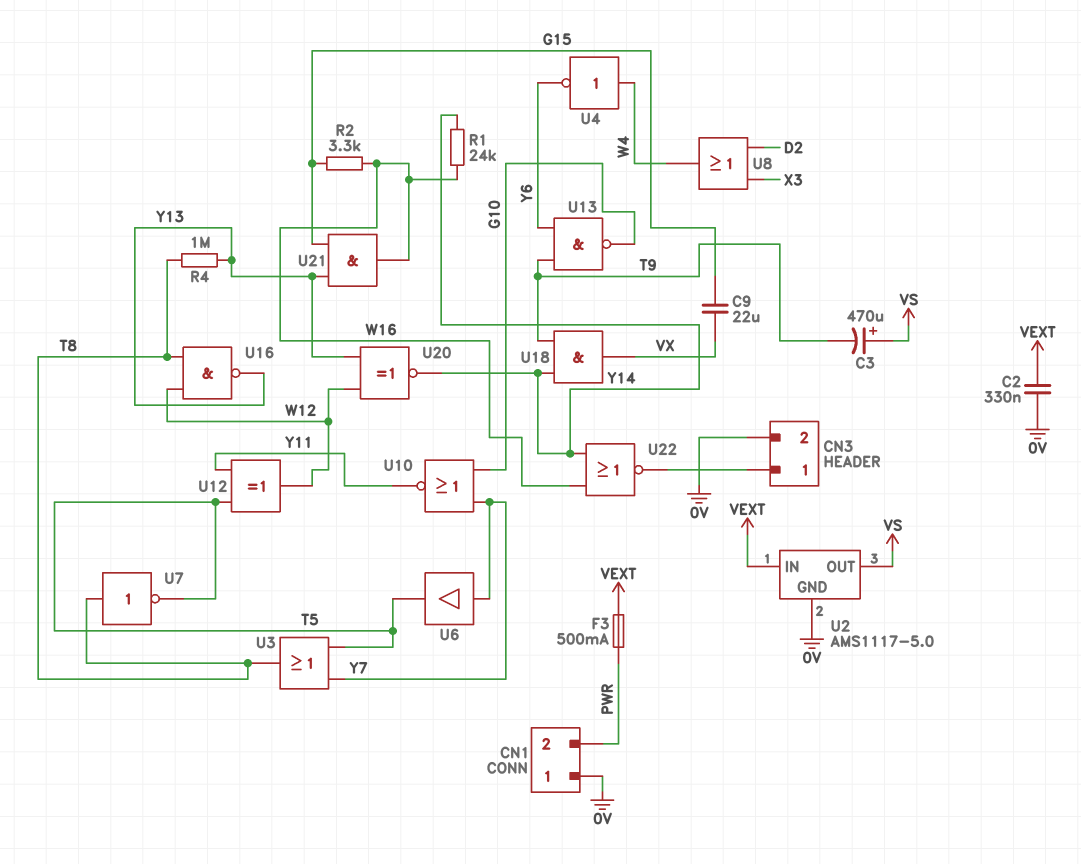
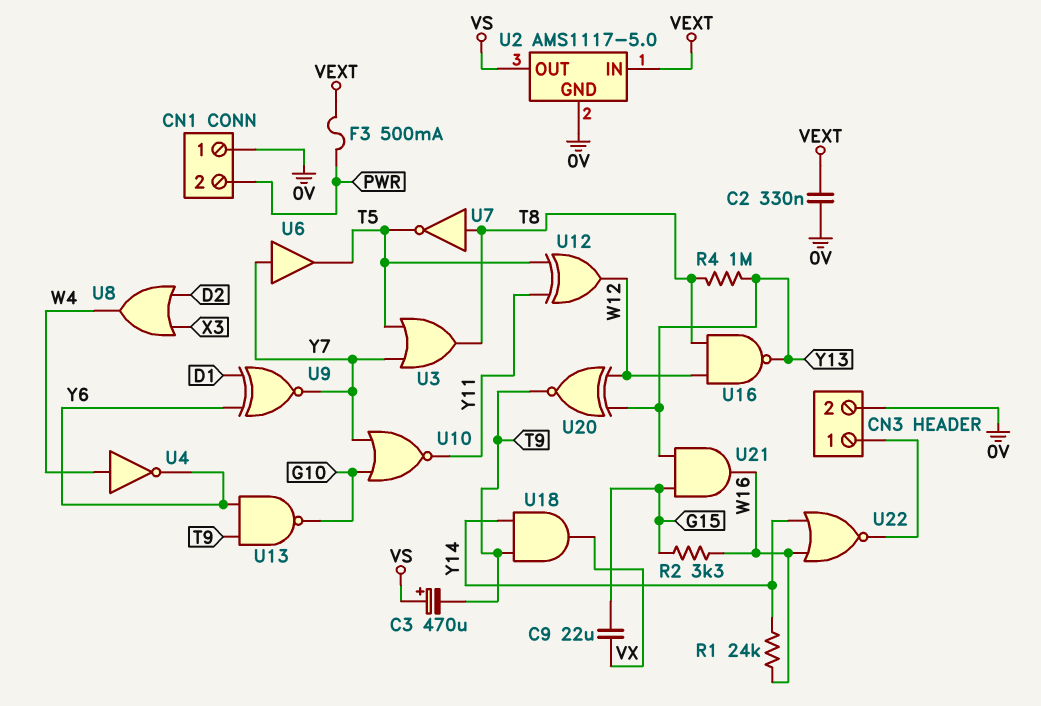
U9: none -> XNOR (in D1, in Y6, out Y7)
U20: XNOR (in W12, in Y13, out Y14) -> XNOR (in W12, in Y13, out T9)

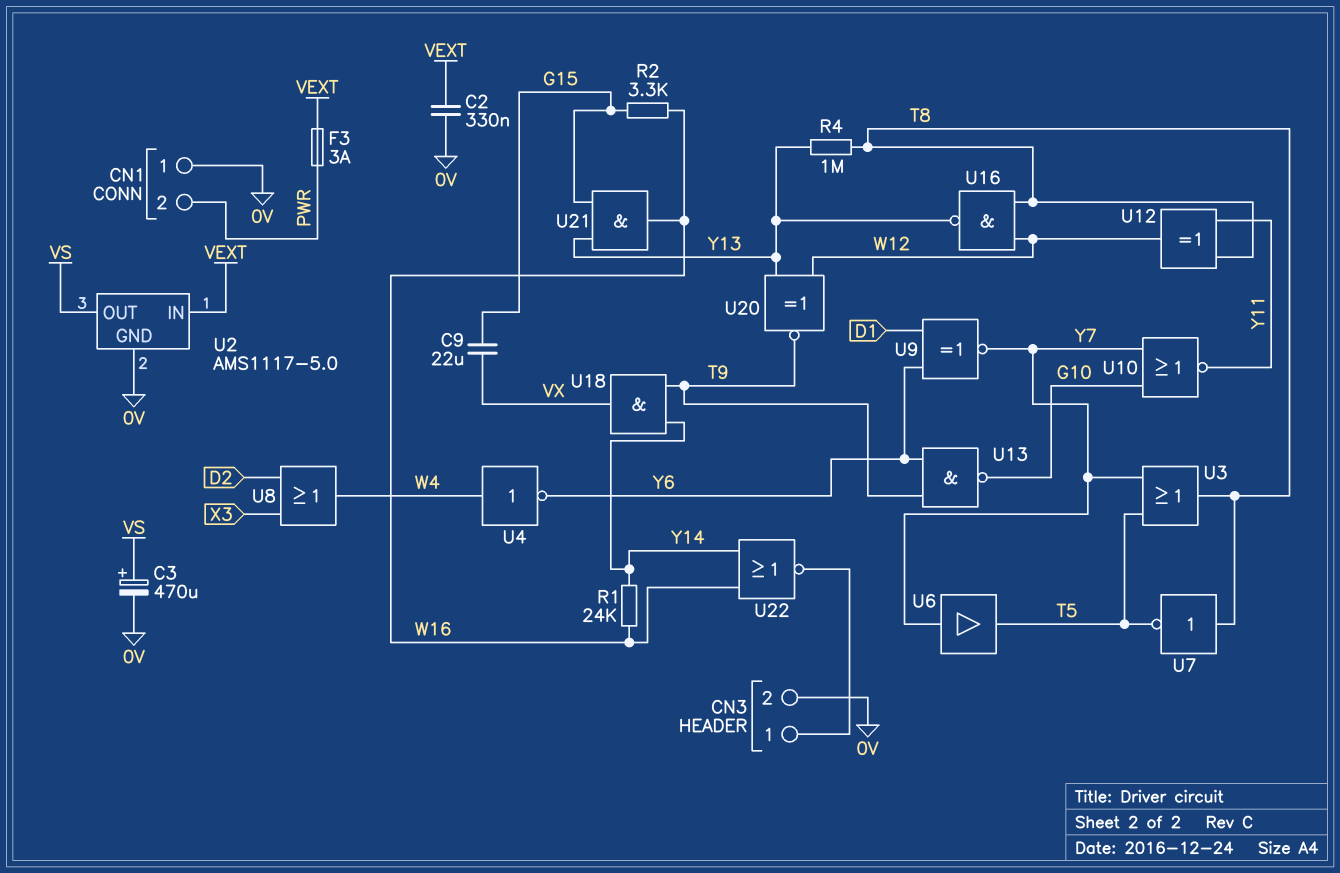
C3: 470uF (plus VS, minus T9) -> 470uF (plus VS, minus 0V)
F3: 500mA (PWR, VEXT) -> 3A (PWR, VEXT)
U12: XOR (in T5, in Y11, out W12) -> XOR (in T8, in Y11, out W12)

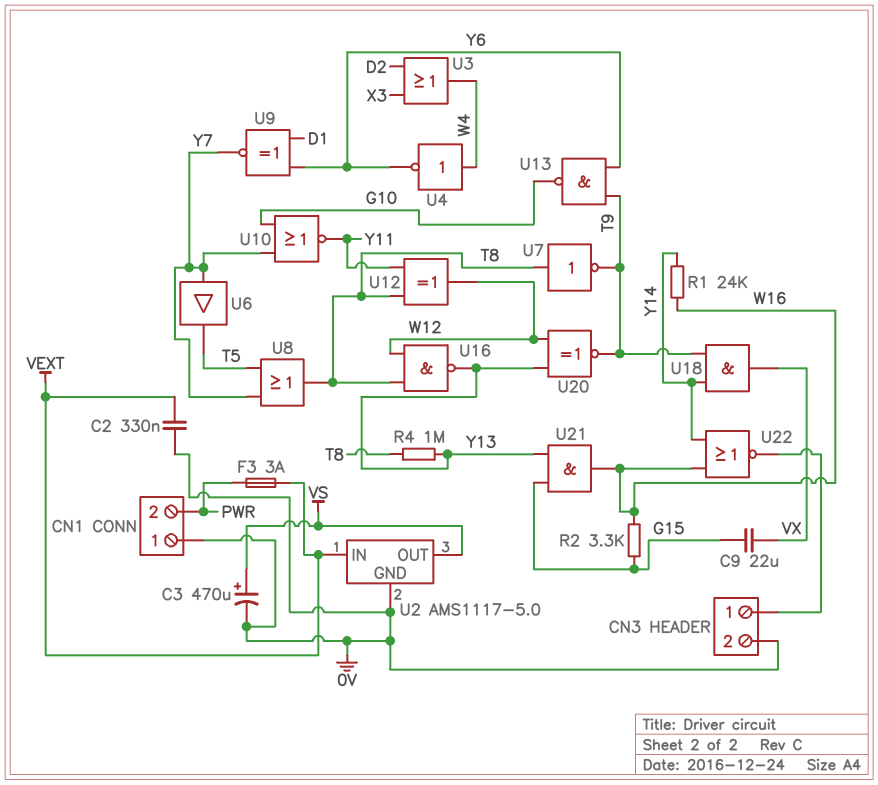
U3: OR (in T5, in Y7, out T8) -> OR (in D2, in X3, out W4)
U7: NOT (in T8, out T5) -> NOT (in T8, out T9)
U8: OR (in D2, in X3, out W4) -> OR (in T5, in Y7, out T8)

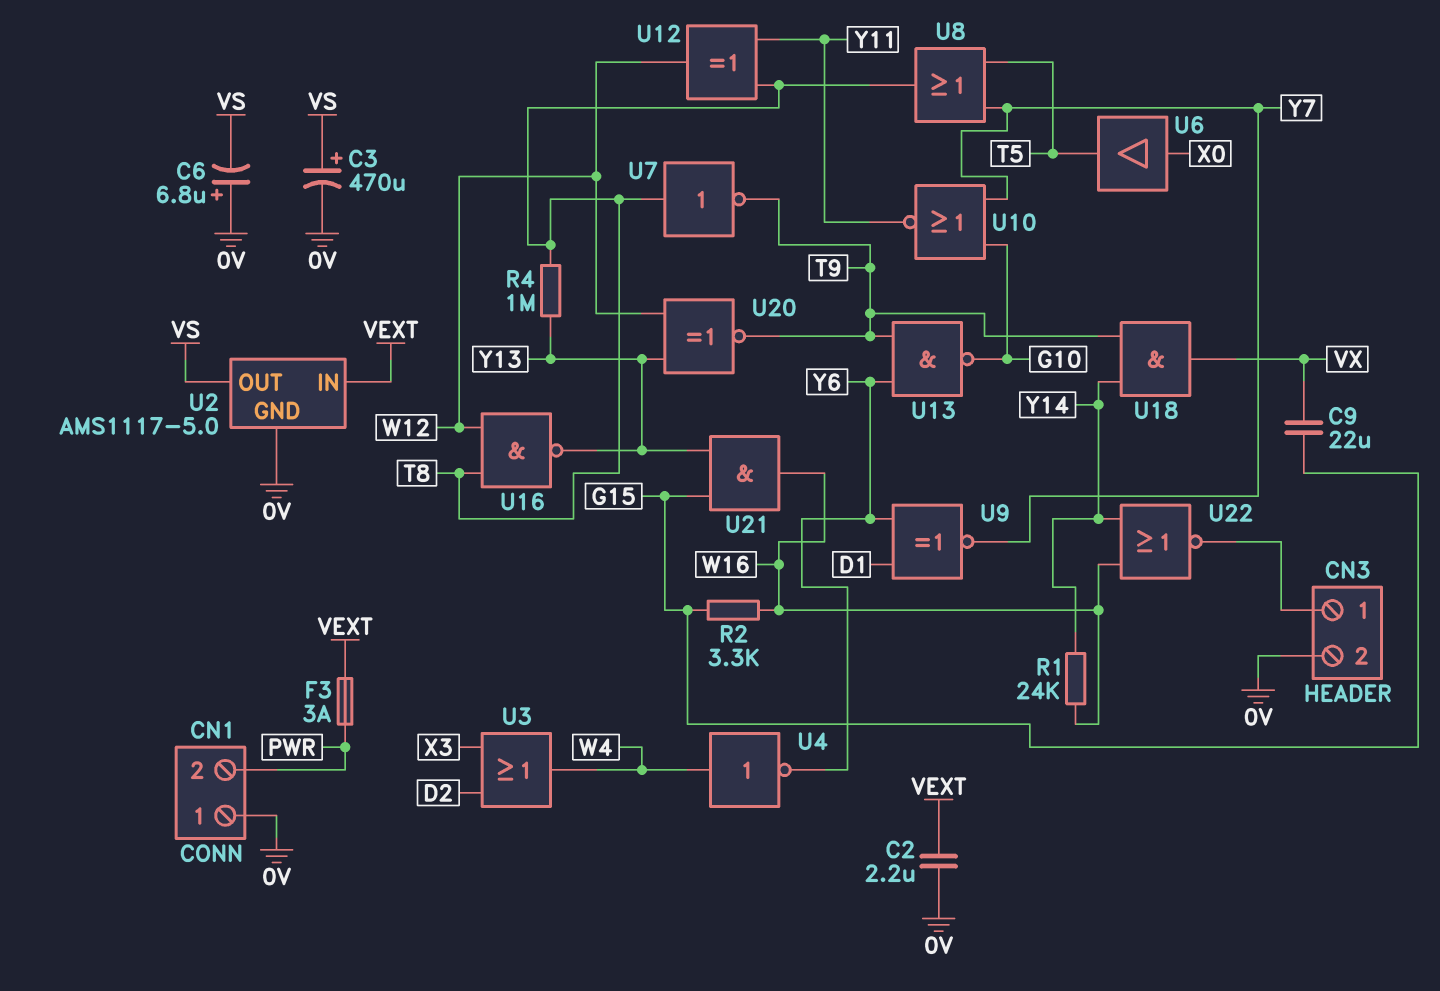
C2: 330nF (0V, VEXT) -> 2.2uF (0V, VEXT)
C6: none -> 6.8uF (plus 0V, minus VS)
U6: buffer (in Y7, out T5) -> buffer (in X0, out T5)

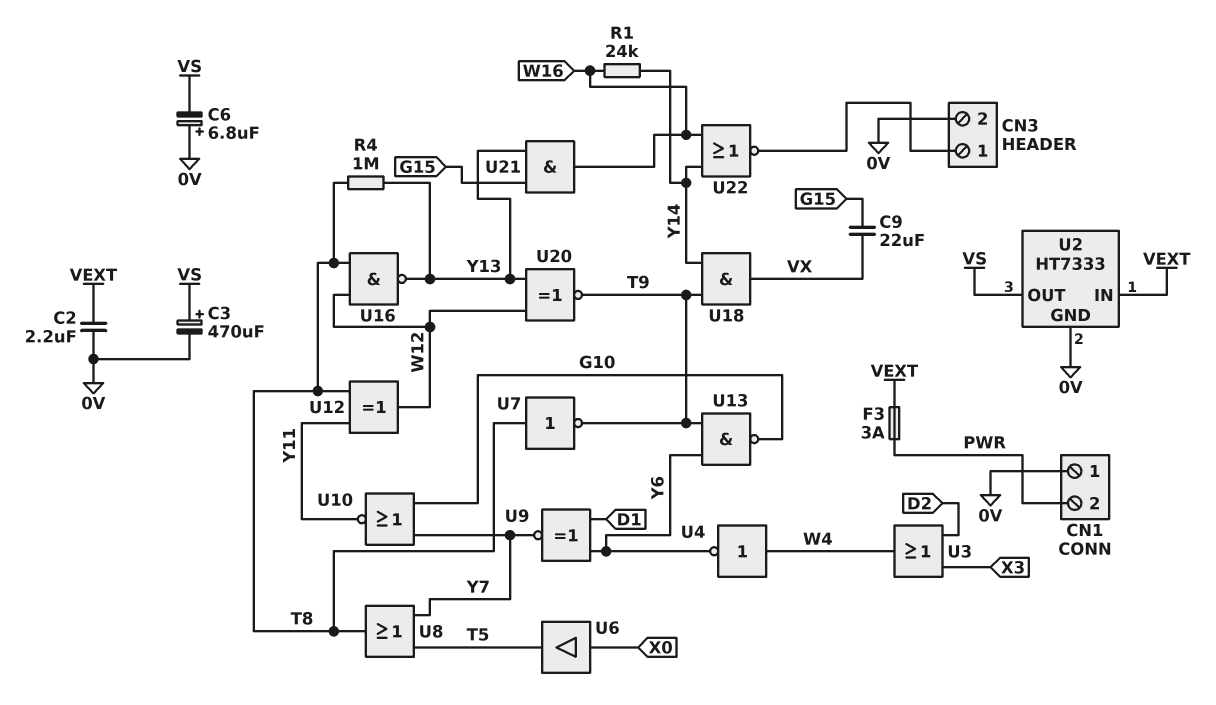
R2: 3.3k (G15, W16) -> none
U2: AMS1117-5.0 -> HT7333

